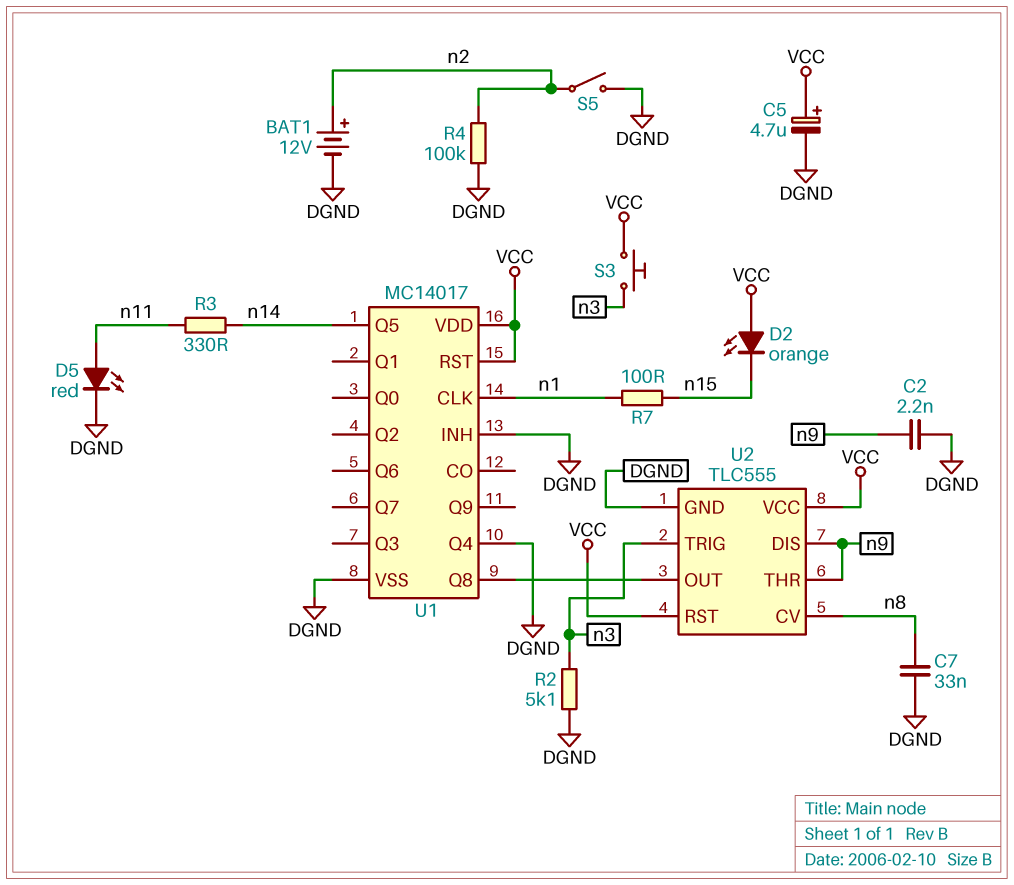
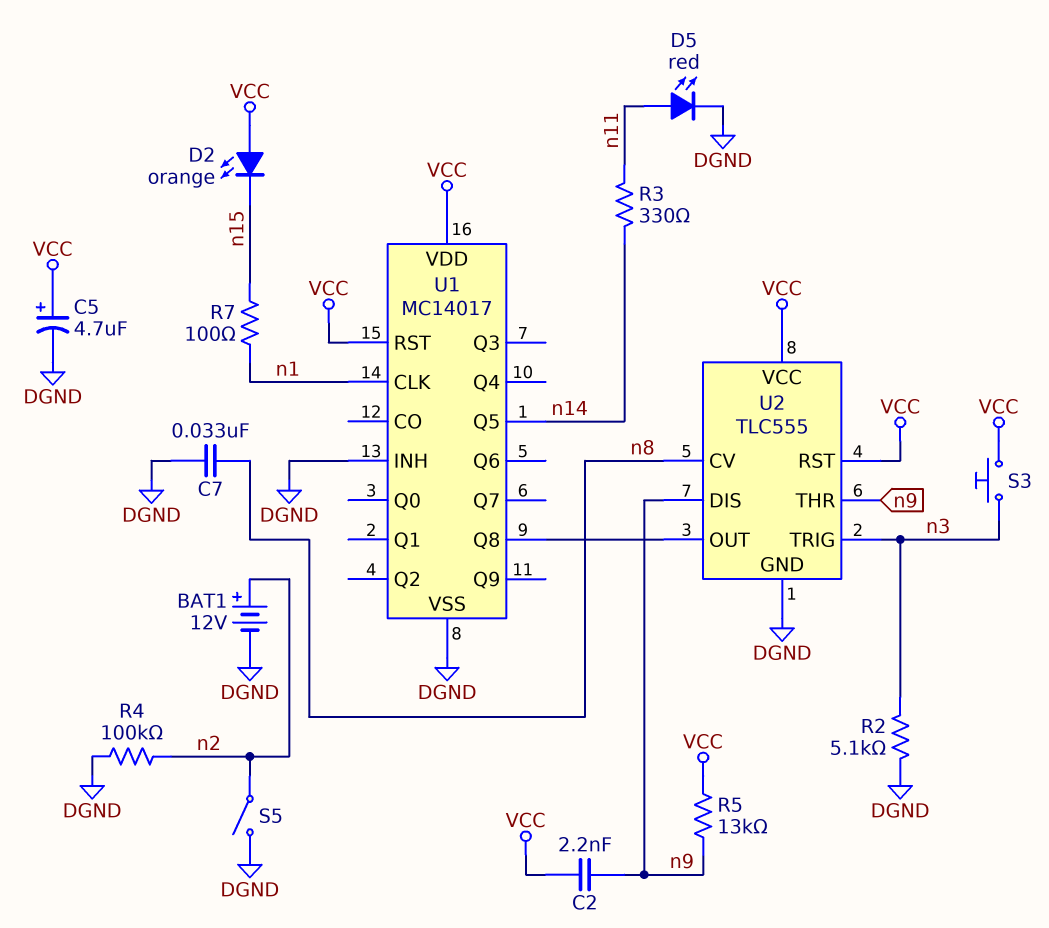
C2: 2.2nF (DGND, n9) -> 2.2nF (VCC, n9)
R5: none -> 13k (VCC, n9)
U1 pin Q4: DGND -> none

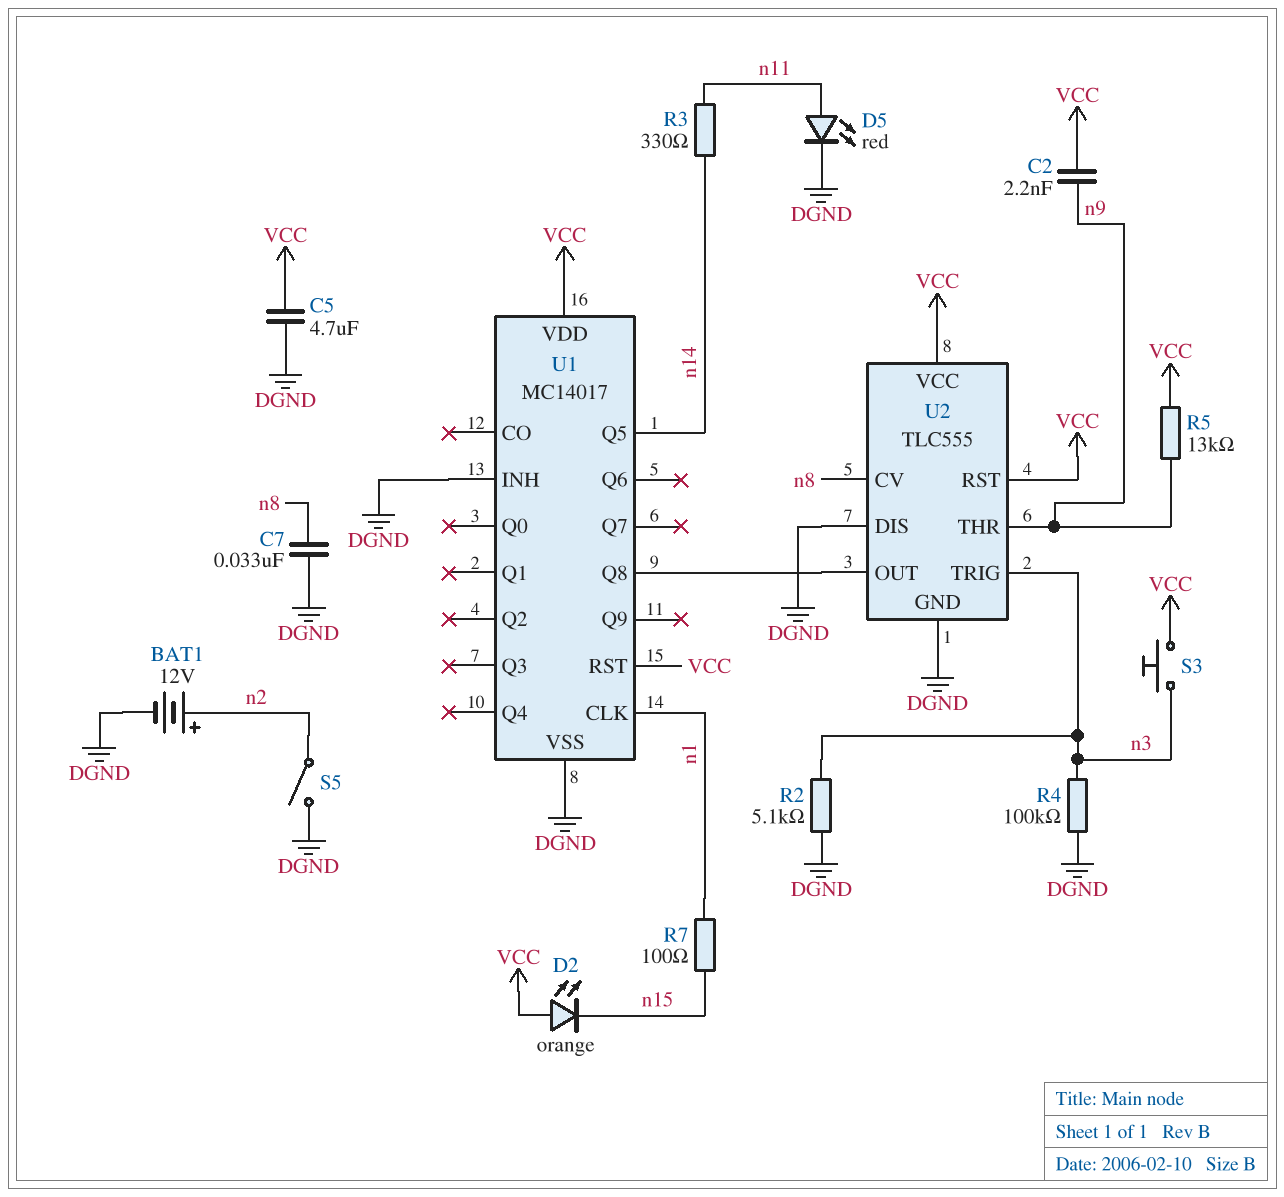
C5: 4.7uF (plus VCC, minus DGND) -> 4.7uF (DGND, VCC)
R4: 100k (DGND, n2) -> 100k (DGND, n3)
U2 pin DIS: n9 -> DGND

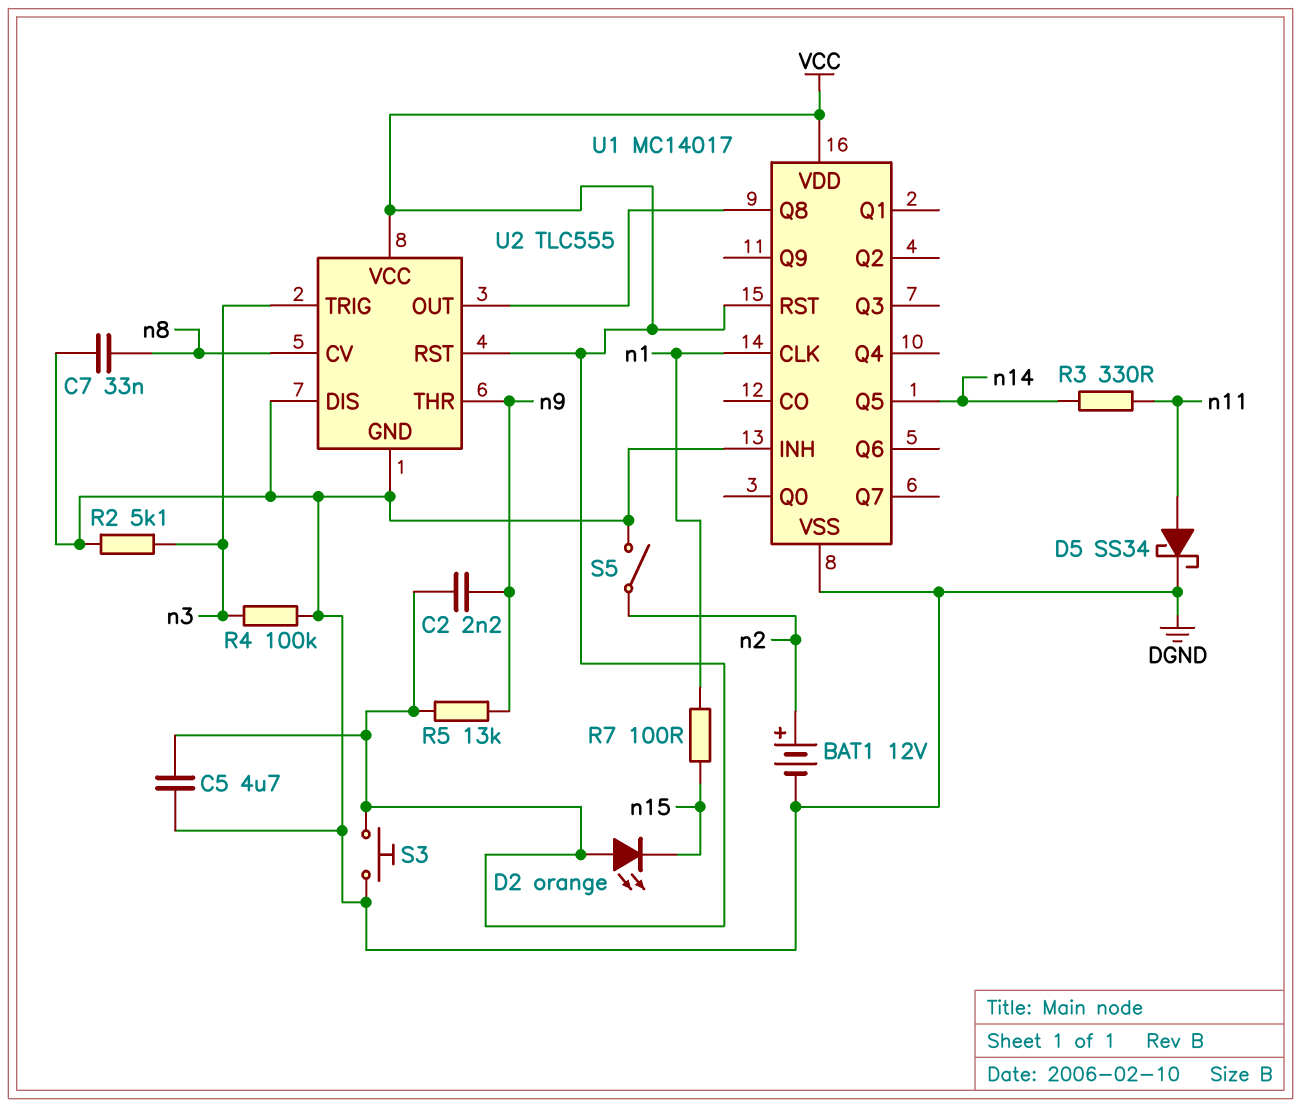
D5: LED red (A n11, K DGND) -> schottky SS34 (A n11, K DGND)
S3: button (VCC, n3) -> button (DGND, VCC)

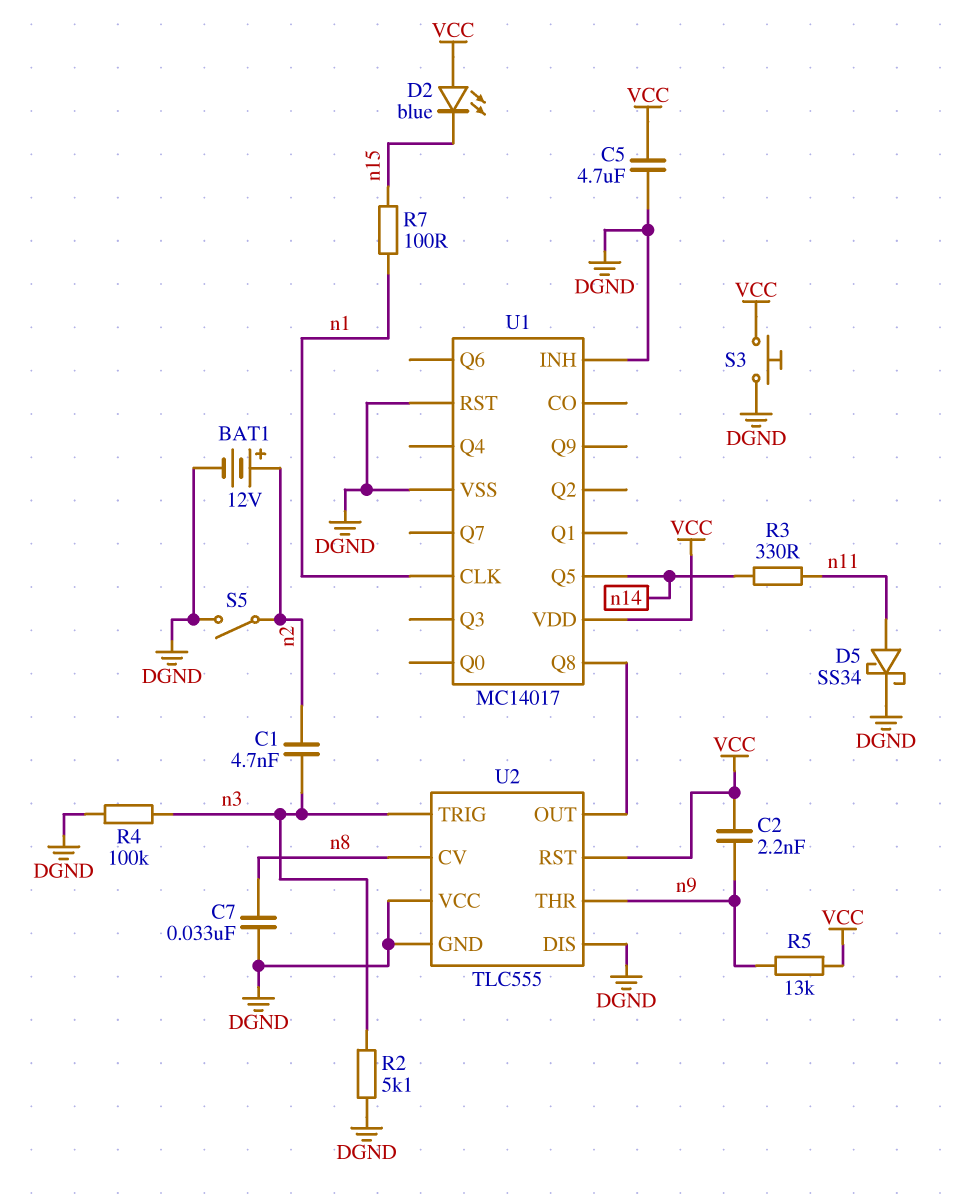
C1: none -> 4.7nF (n2, n3)
D2: LED orange (A VCC, K n15) -> LED blue (A VCC, K n15)
U1 pin RST: VCC -> DGND
U2 pin VCC: VCC -> DGND

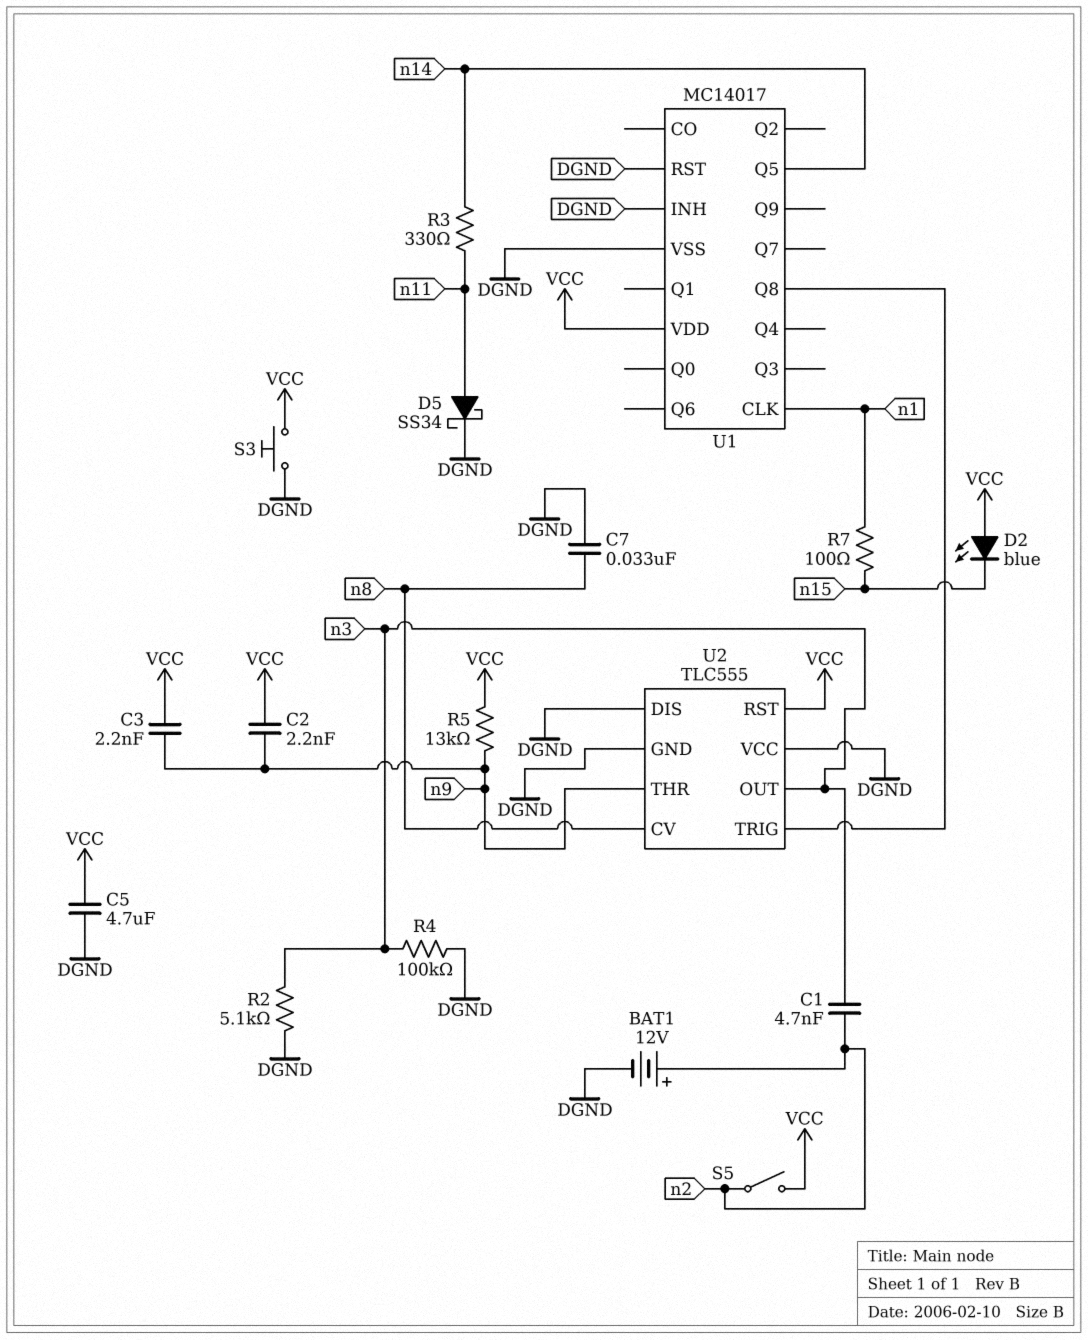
C3: none -> 2.2nF (VCC, n9)
S5: switch (DGND, n2) -> switch (VCC, n2)
U2 pin OUT: U1/Q8 -> n3
U2 pin TRIG: n3 -> U1/Q8

